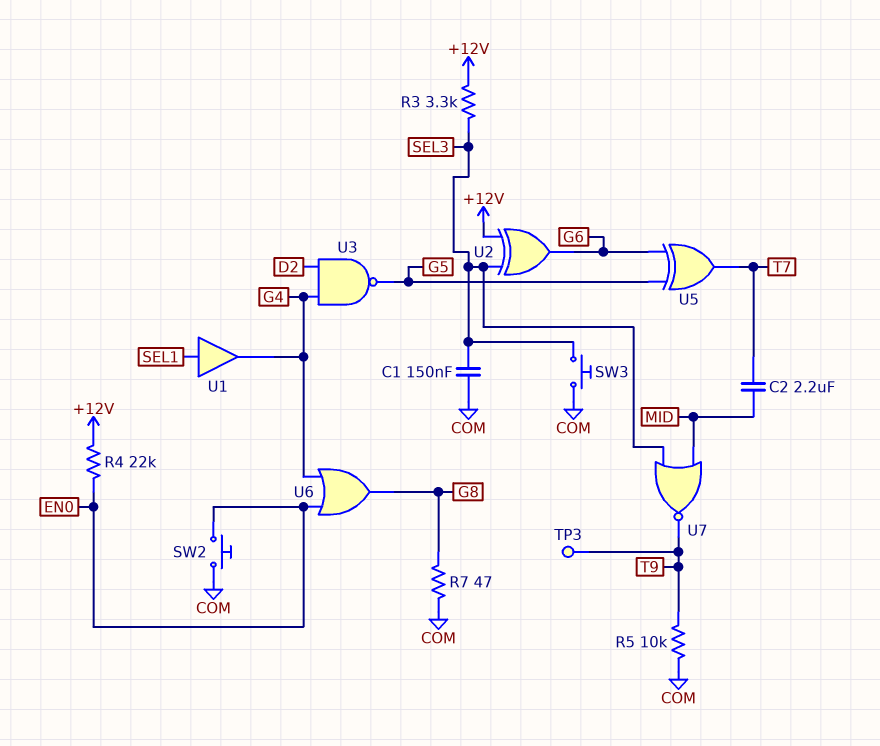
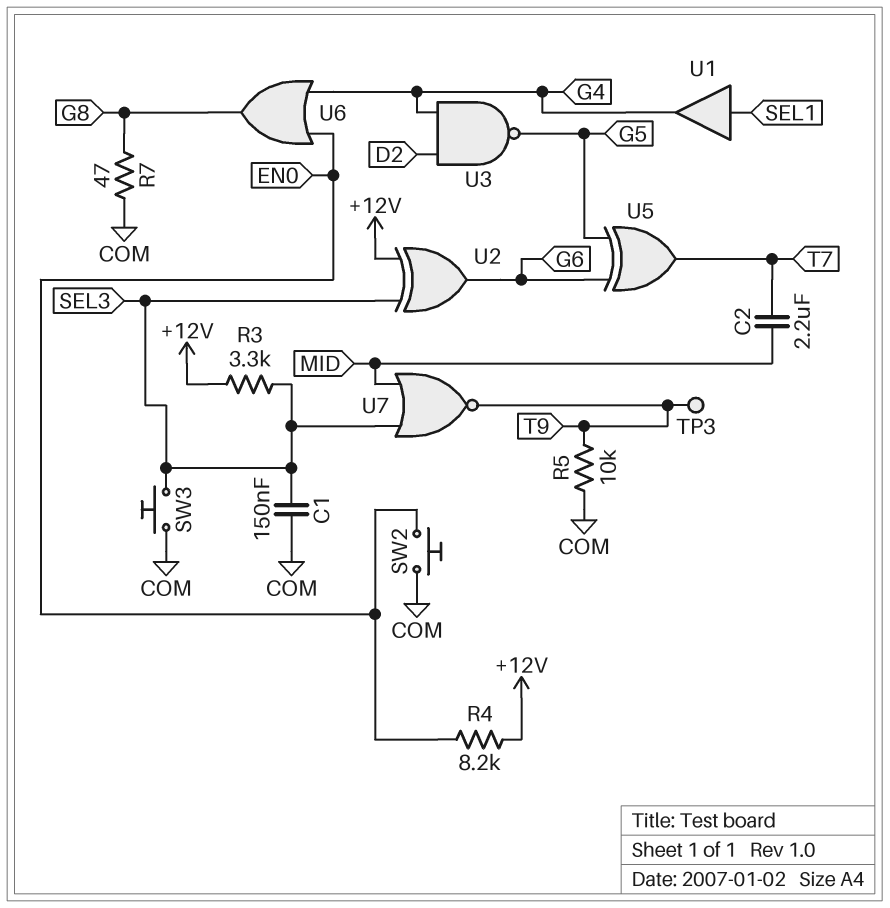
R4: 22k (+12V, EN0) -> 8.2k (+12V, EN0)

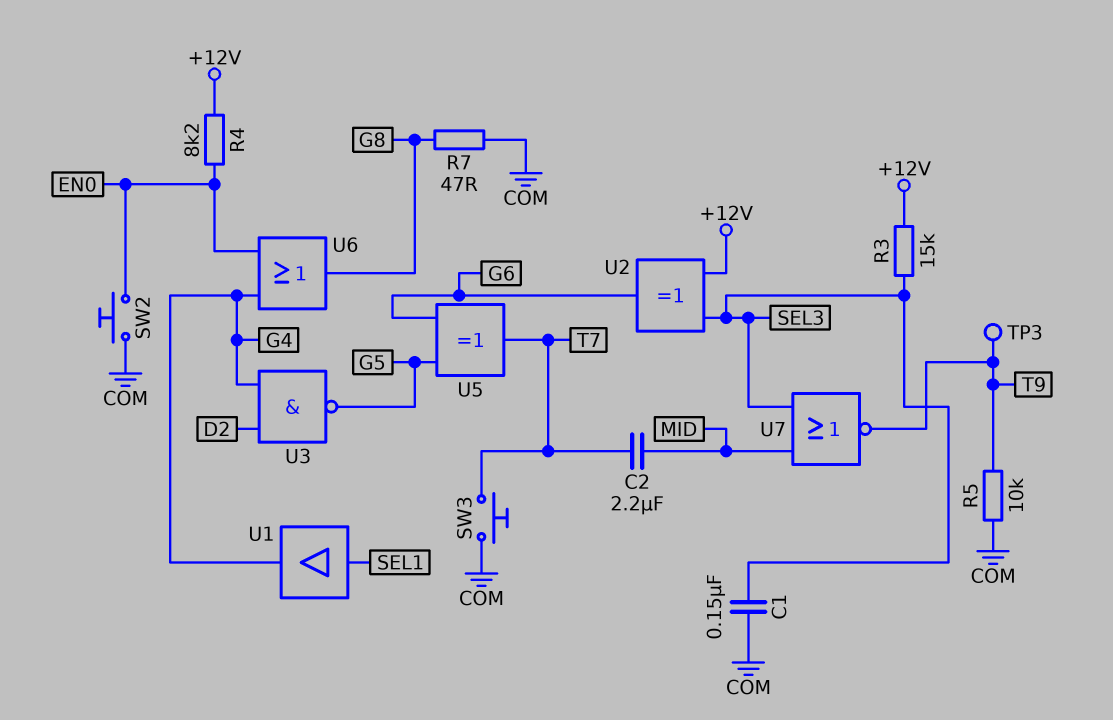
R3: 3.3k (+12V, SEL3) -> 15k (+12V, SEL3)
SW3: button (COM, SEL3) -> button (COM, T7)

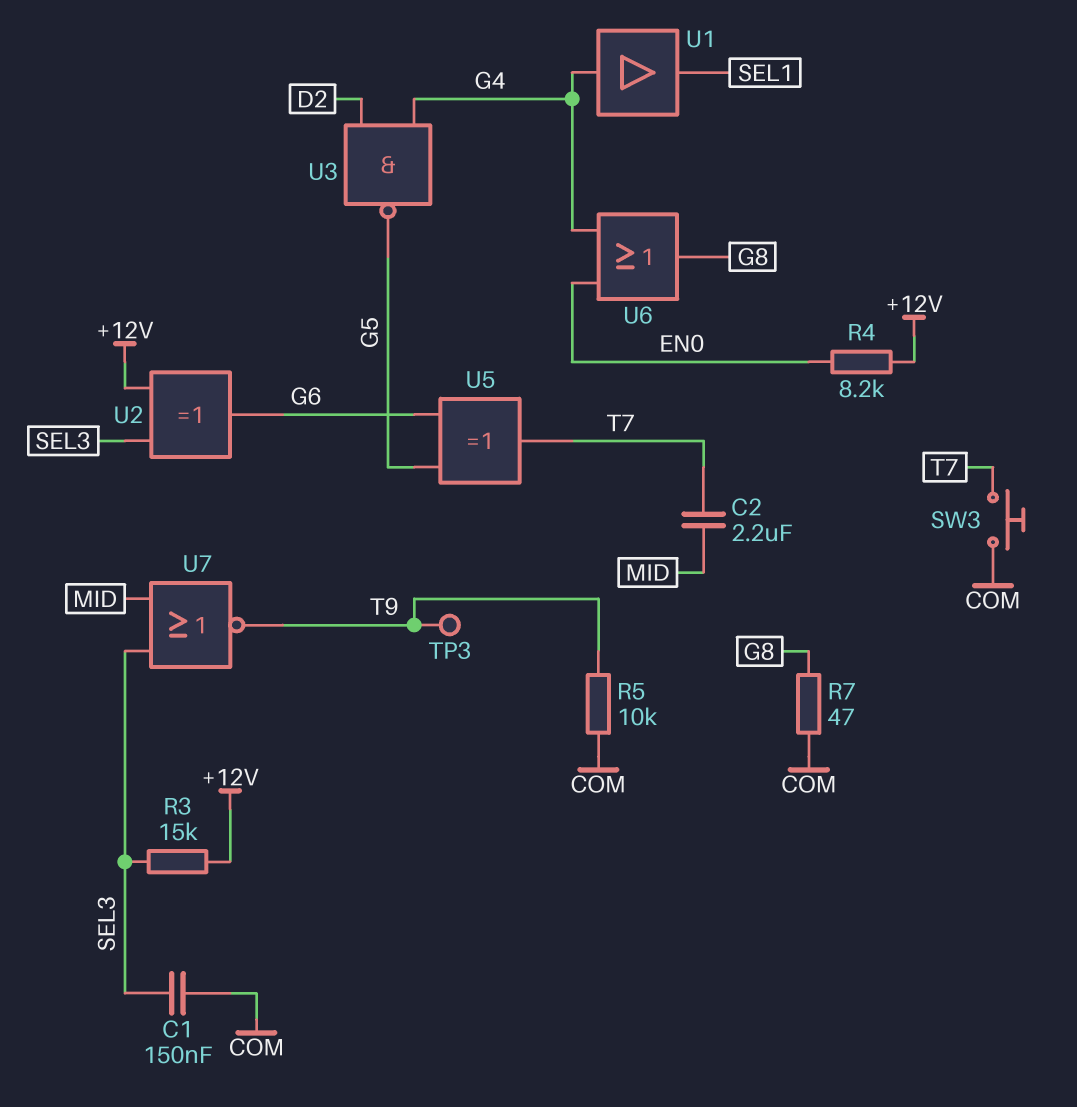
SW2: button (COM, EN0) -> none
U1: buffer (in SEL1, out G4) -> buffer (in G4, out SEL1)

